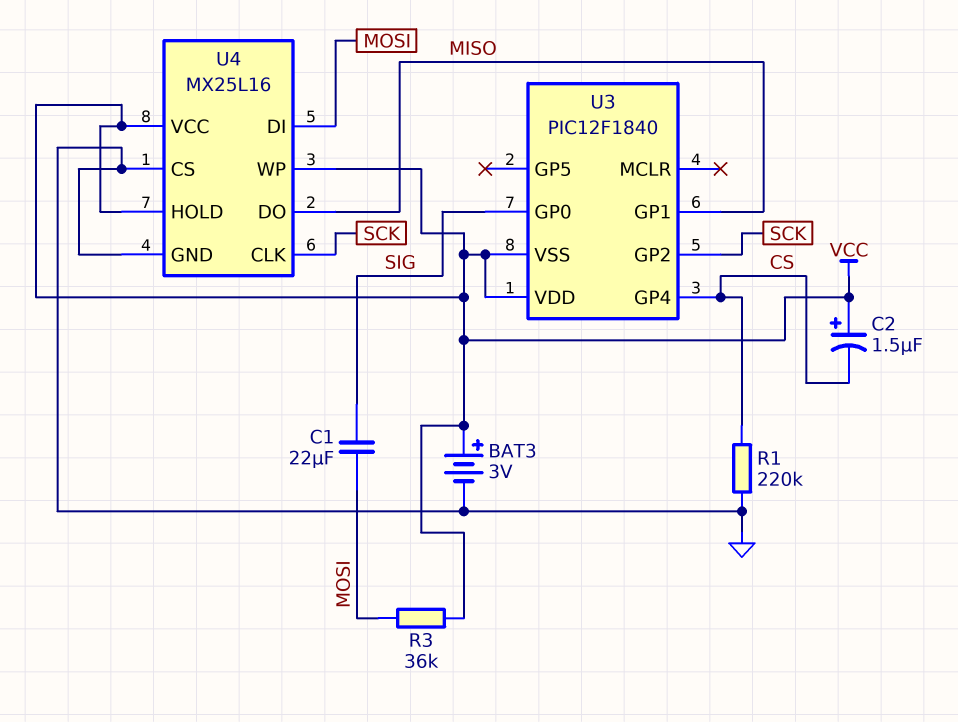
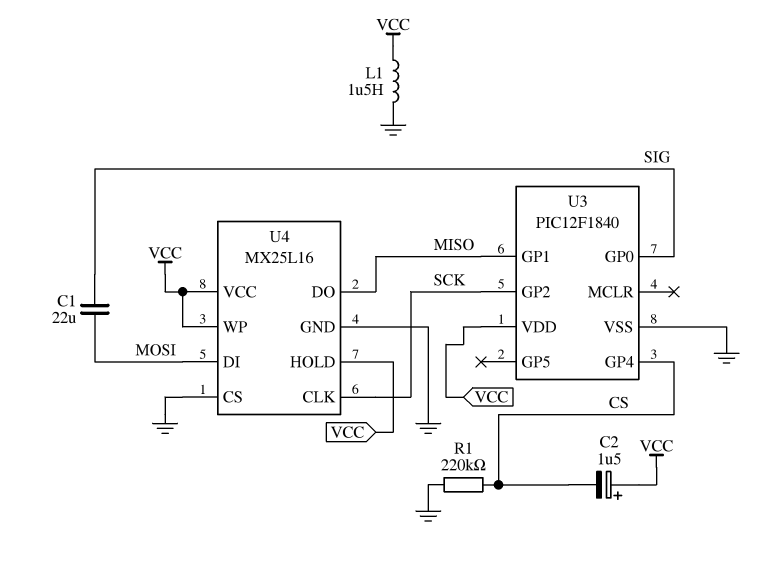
BAT3: 3V (plus VCC, minus GND) -> none
L1: none -> 1.5uH (GND, VCC)
R3: 36k (MOSI, VCC) -> none
U3 pin VSS: VCC -> GND

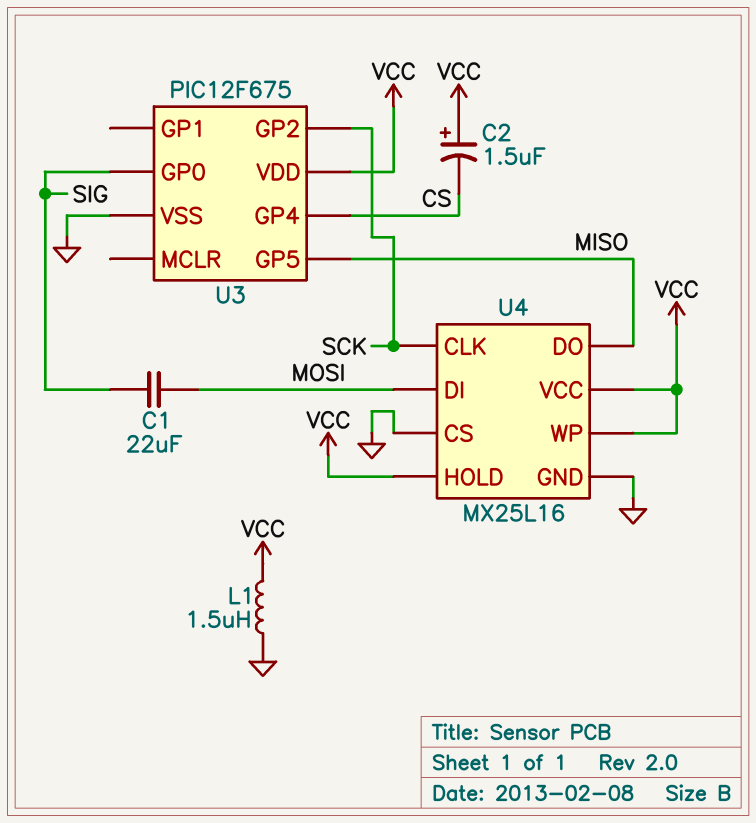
R1: 220k (CS, GND) -> none
U3: PIC12F1840 -> PIC12F675
U3 pin GP1: MISO -> none
U3 pin GP5: none -> MISO

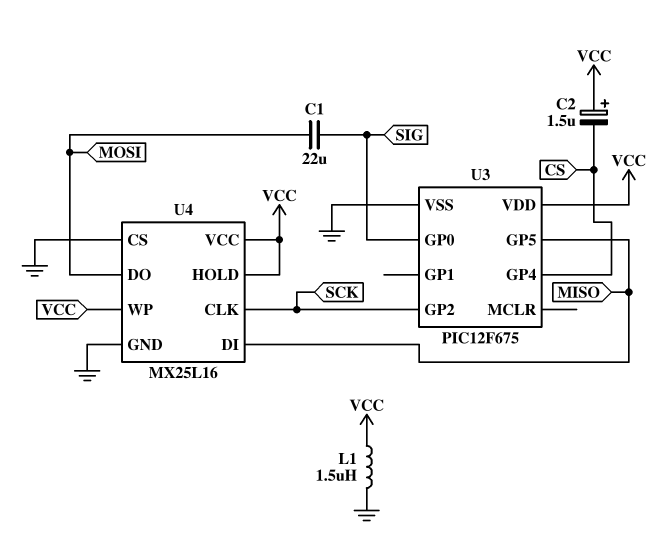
U4 pin DI: MOSI -> MISO
U4 pin DO: MISO -> MOSI

